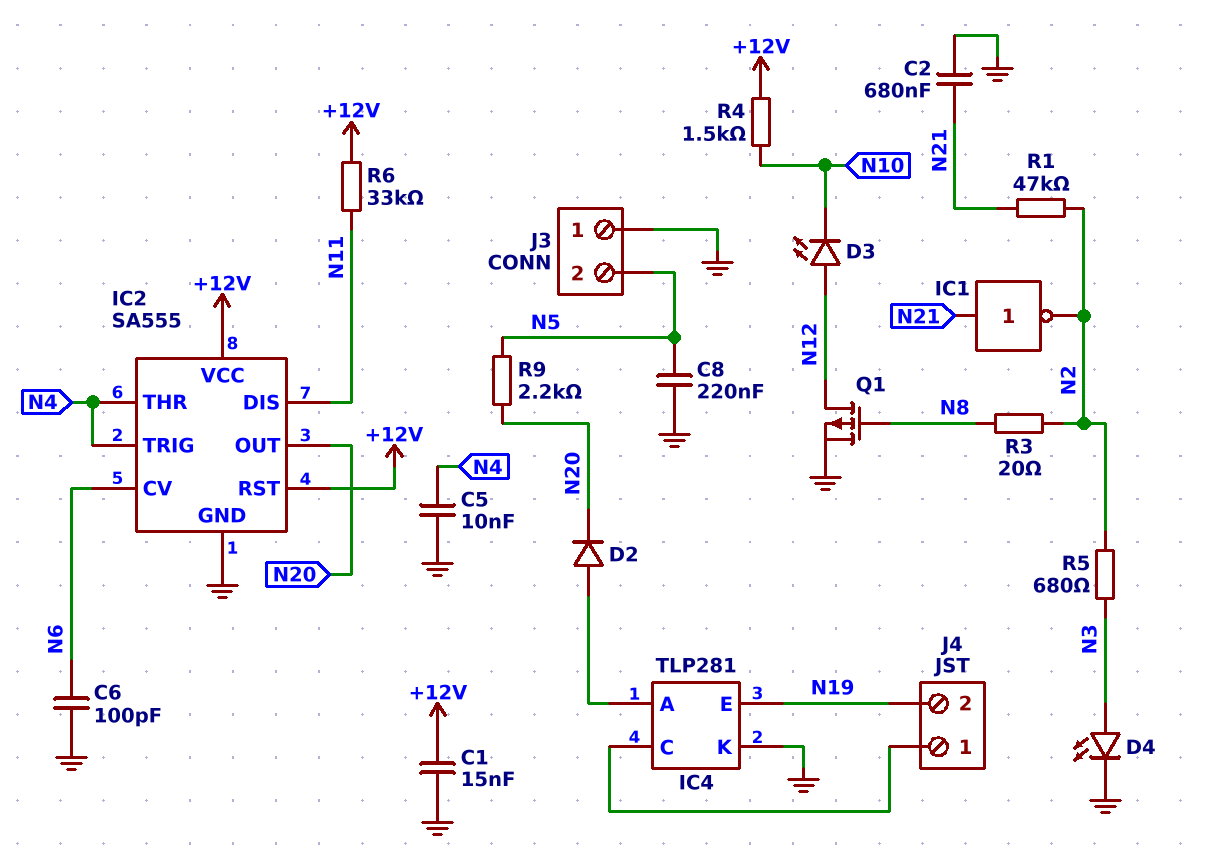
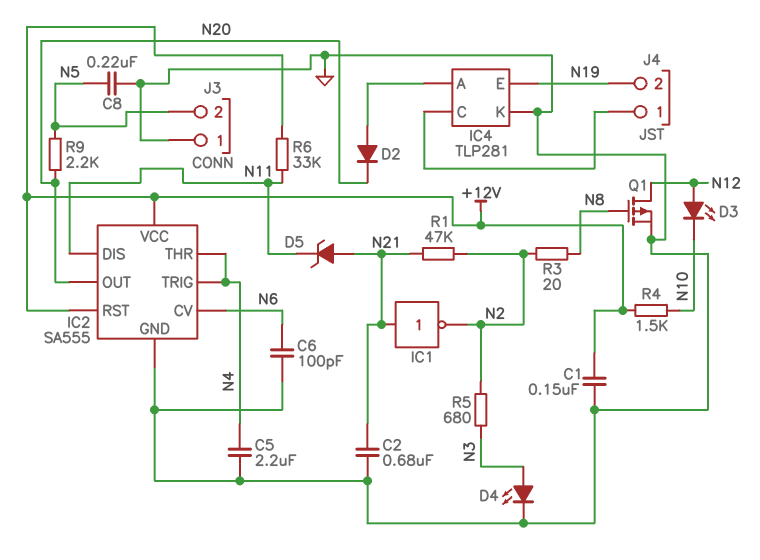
C1: 15nF (+12V, GND) -> 150nF (+12V, GND)
C5: 10nF (GND, N4) -> 2.2uF (GND, N4)
D5: none -> zener (A N21, K N11)

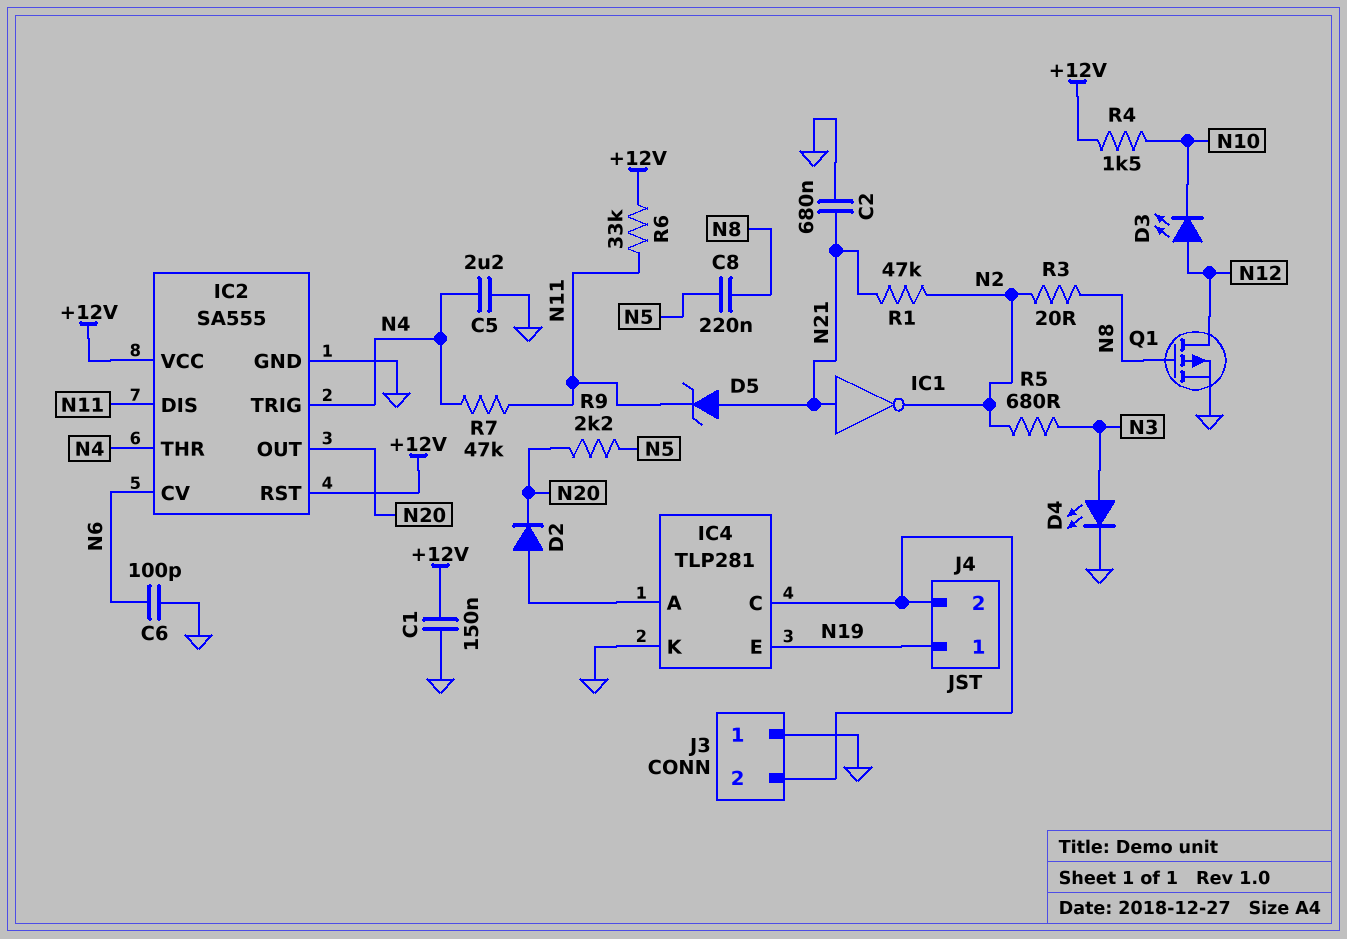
C8: 220nF (GND, N5) -> 220nF (N5, N8)
J3 pin 2: N5 -> IC4/C
J4 pin 1: IC4/C -> N19
J4 pin 2: N19 -> IC4/C
R7: none -> 47k (N4, N11)

